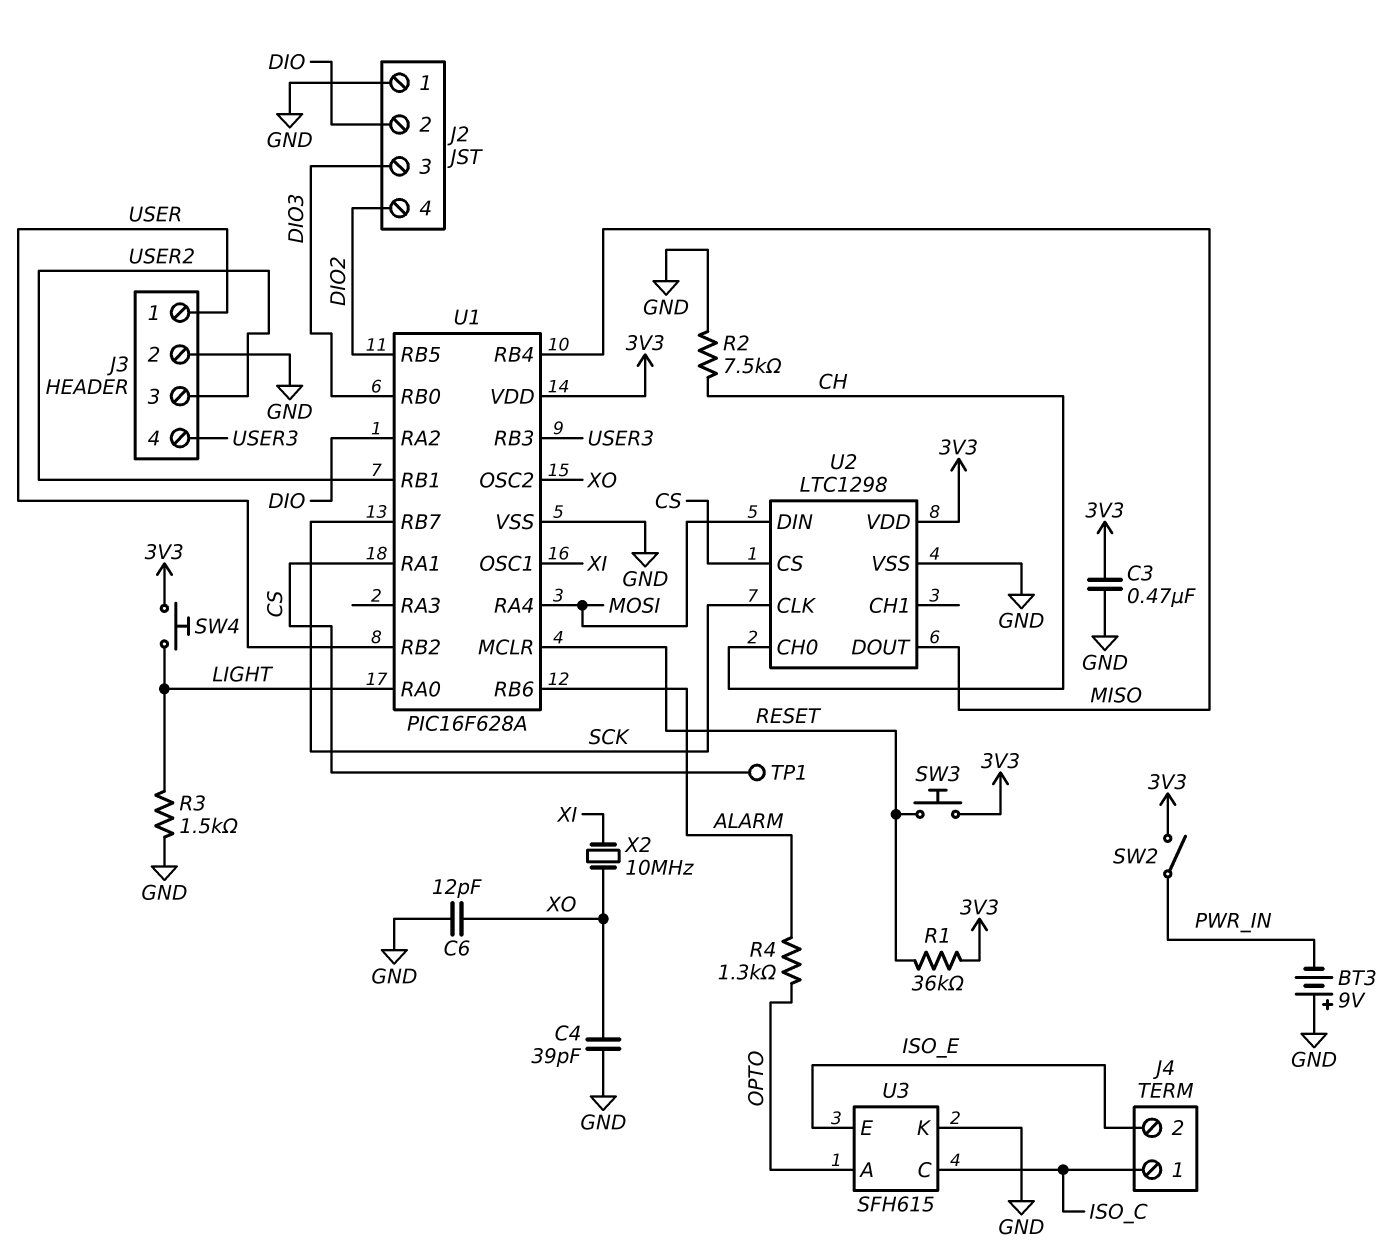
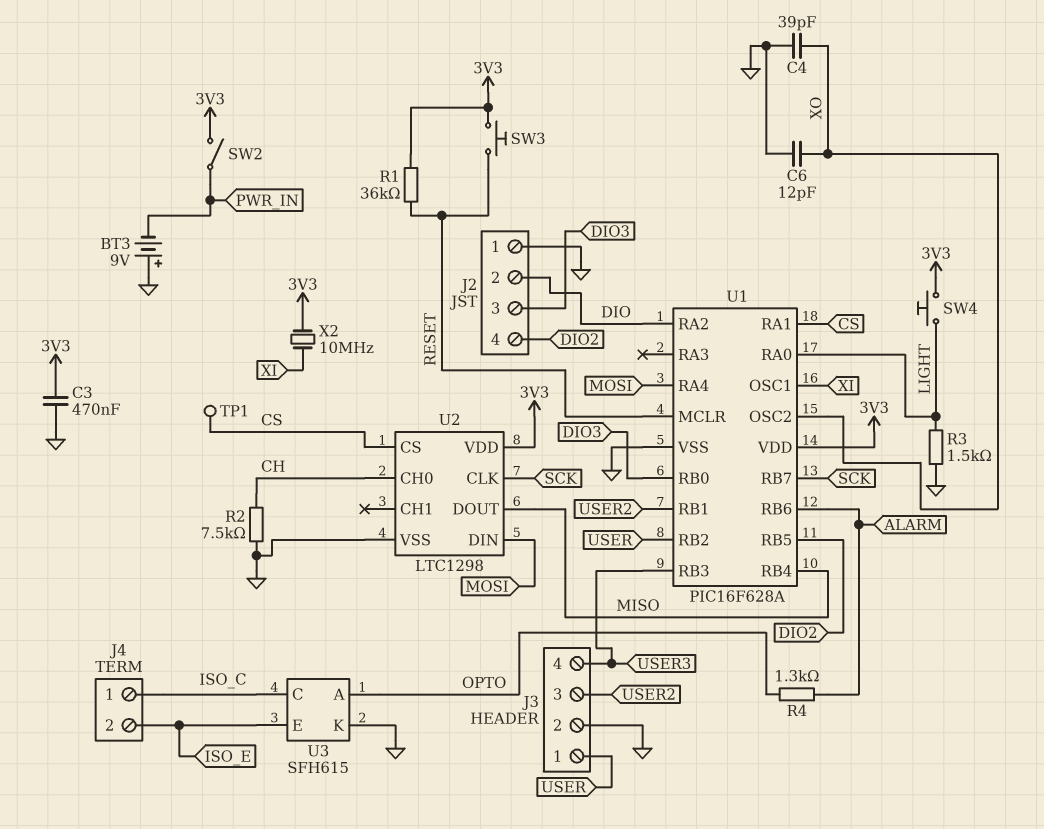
X2: 10MHz (XI, XO) -> 10MHz (3V3, XI)

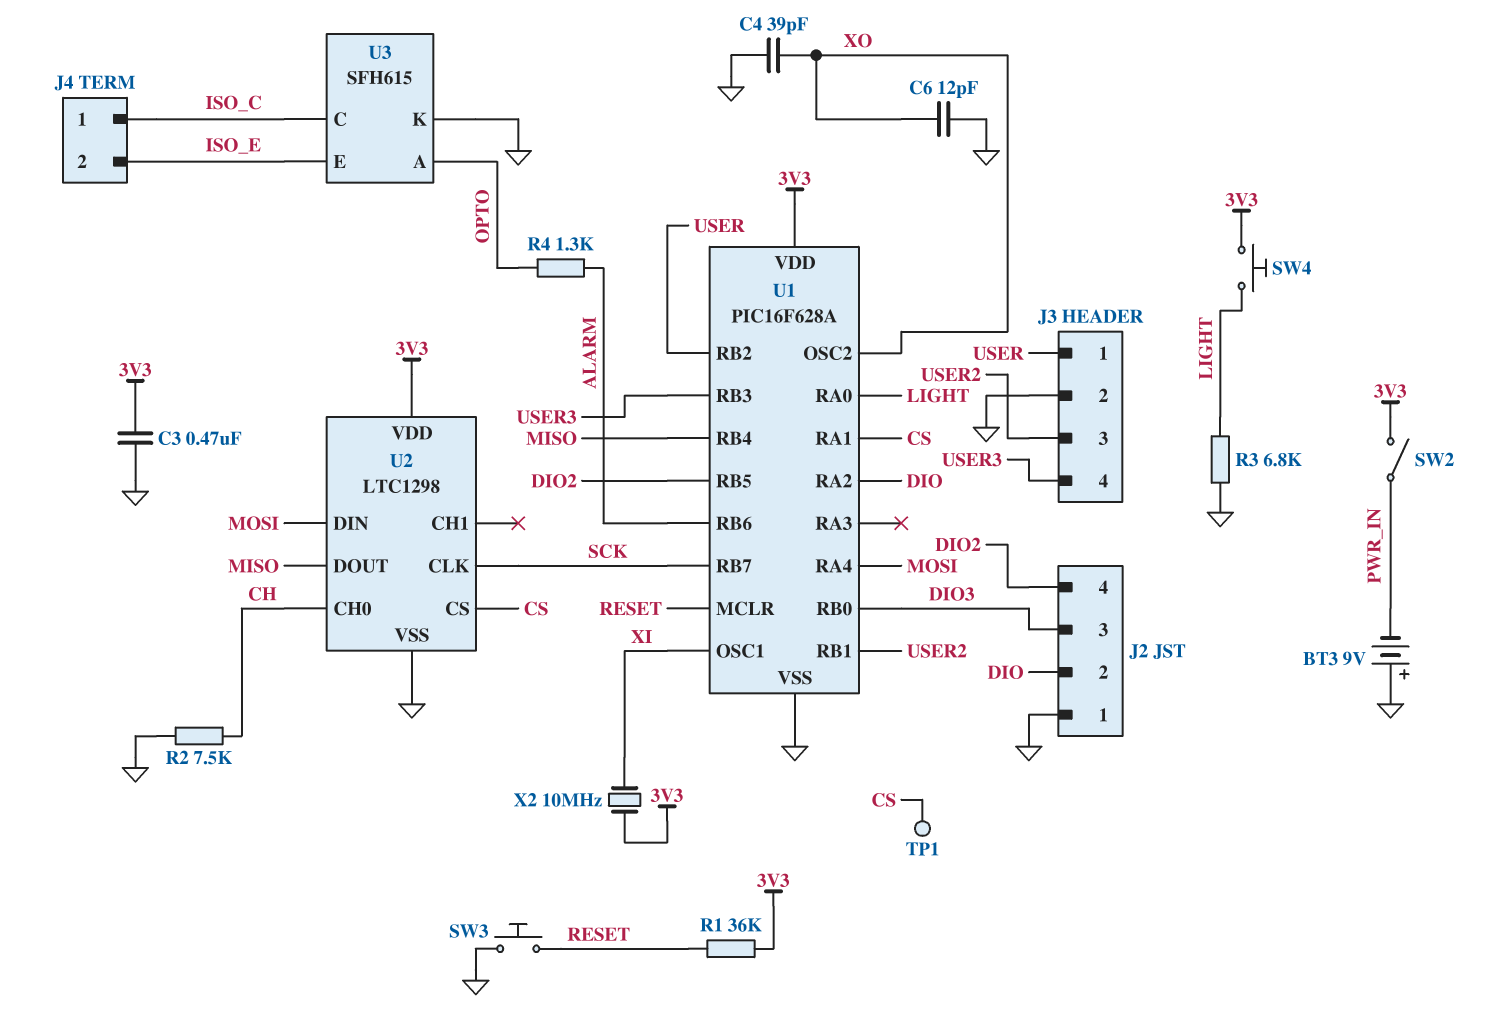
R3: 1.5k (GND, LIGHT) -> 6.8k (GND, LIGHT)
SW3: button (3V3, RESET) -> button (GND, RESET)

